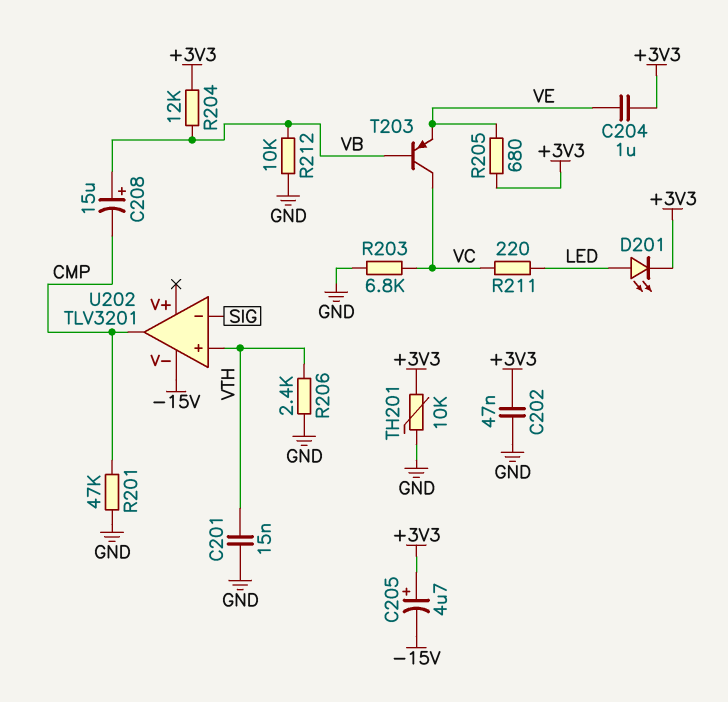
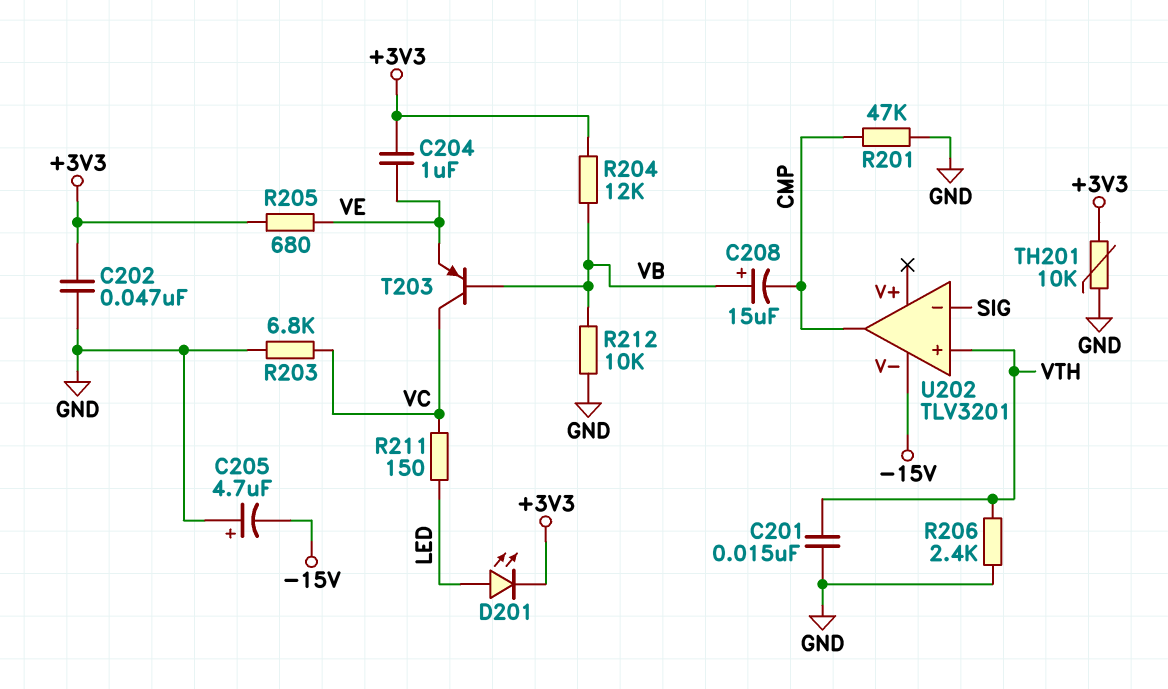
C205: 4.7uF (plus +3V3, minus -15V) -> 4.7uF (plus GND, minus -15V)
R211: 220 (LED, VC) -> 150 (LED, VC)

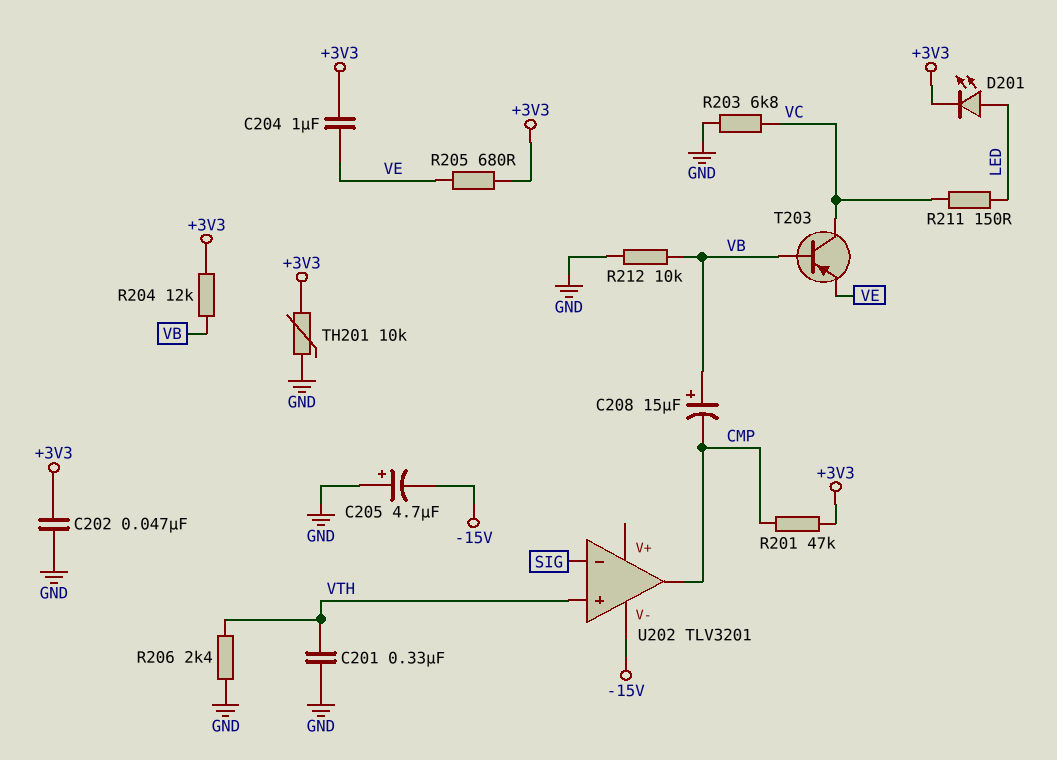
C201: 15nF (GND, VTH) -> 330nF (GND, VTH)
R201: 47k (CMP, GND) -> 47k (+3V3, CMP)

